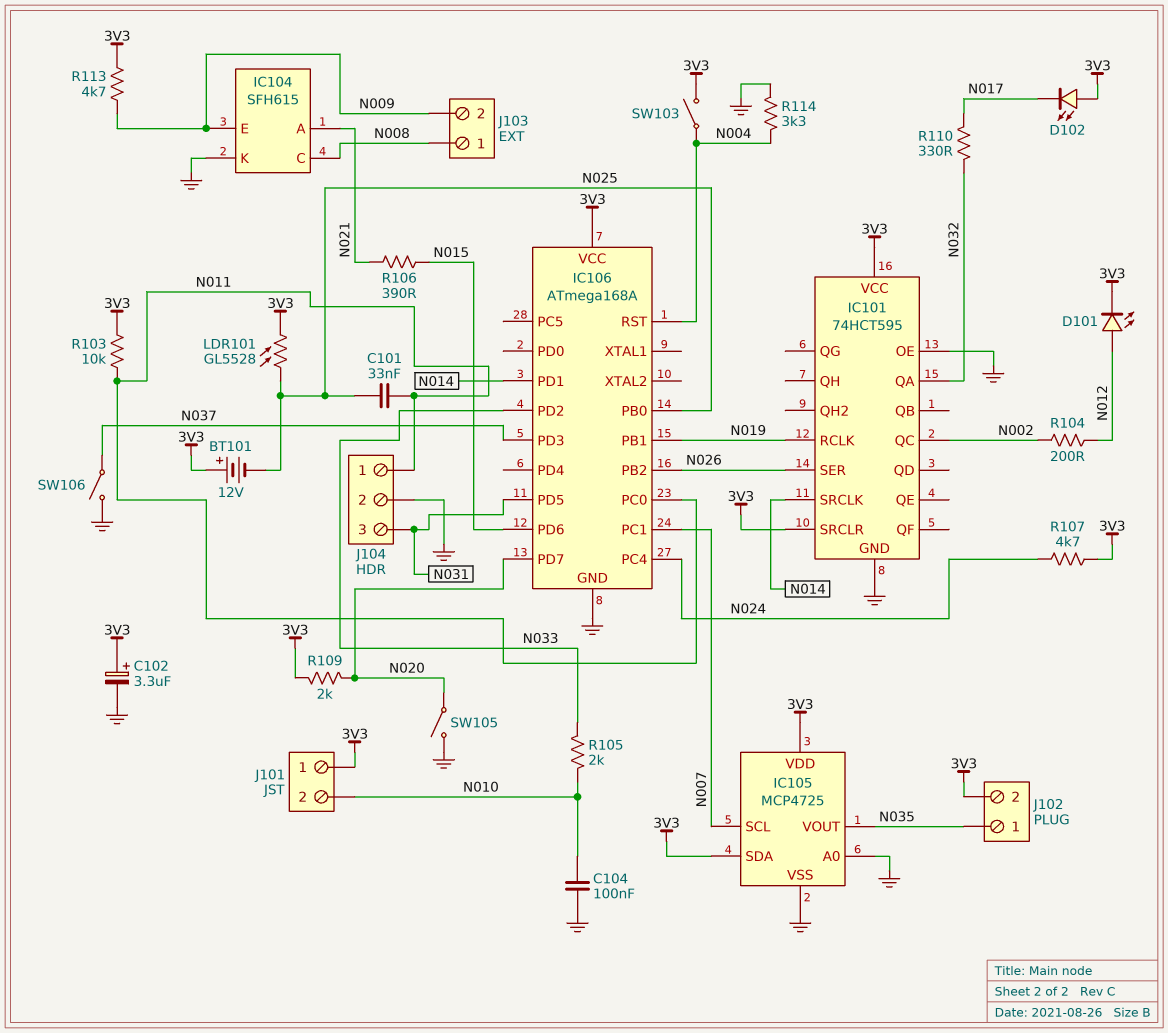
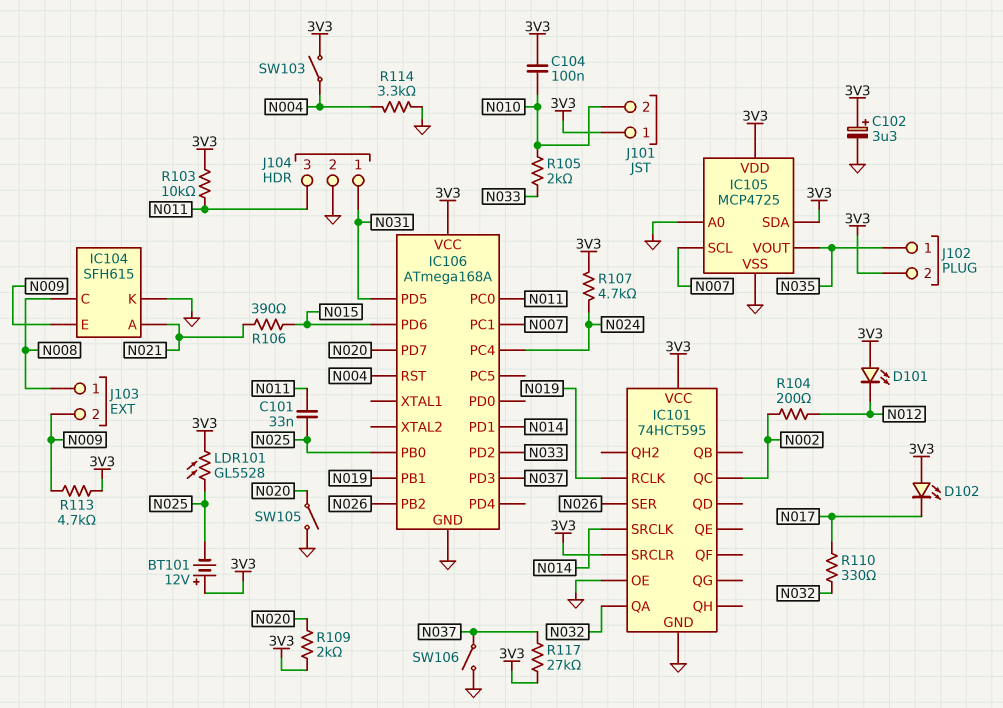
C104: 100nF (GND, N010) -> 100nF (3V3, N010)
D101: LED (A N012, K 3V3) -> LED (A 3V3, K N012)
J104 pin 1: N011 -> N031
J104 pin 3: N031 -> N011
R117: none -> 27k (3V3, N037)

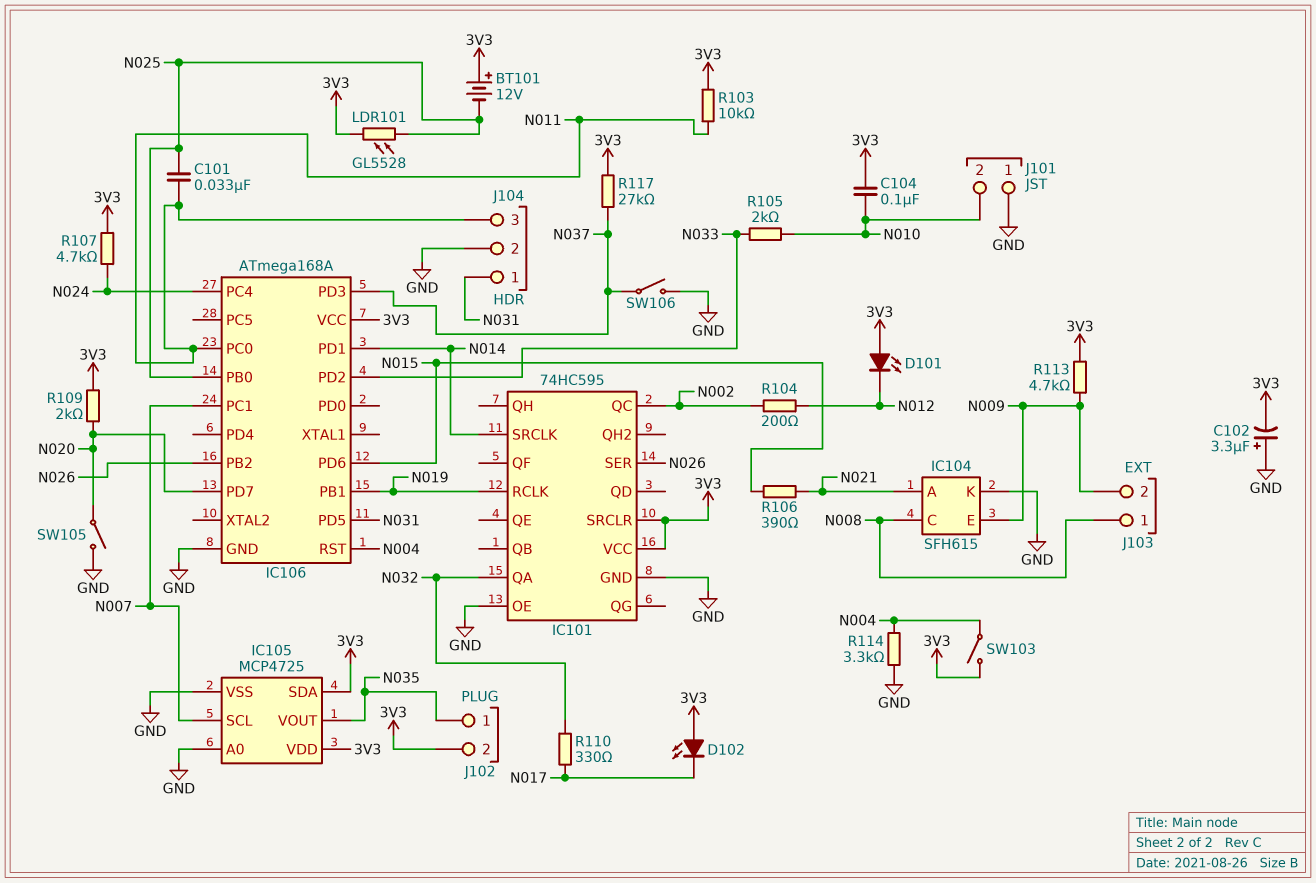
C102: 3.3uF (plus 3V3, minus GND) -> 3.3uF (plus GND, minus 3V3)
IC101: 74HCT595 -> 74HC595
J101 pin 1: 3V3 -> GND

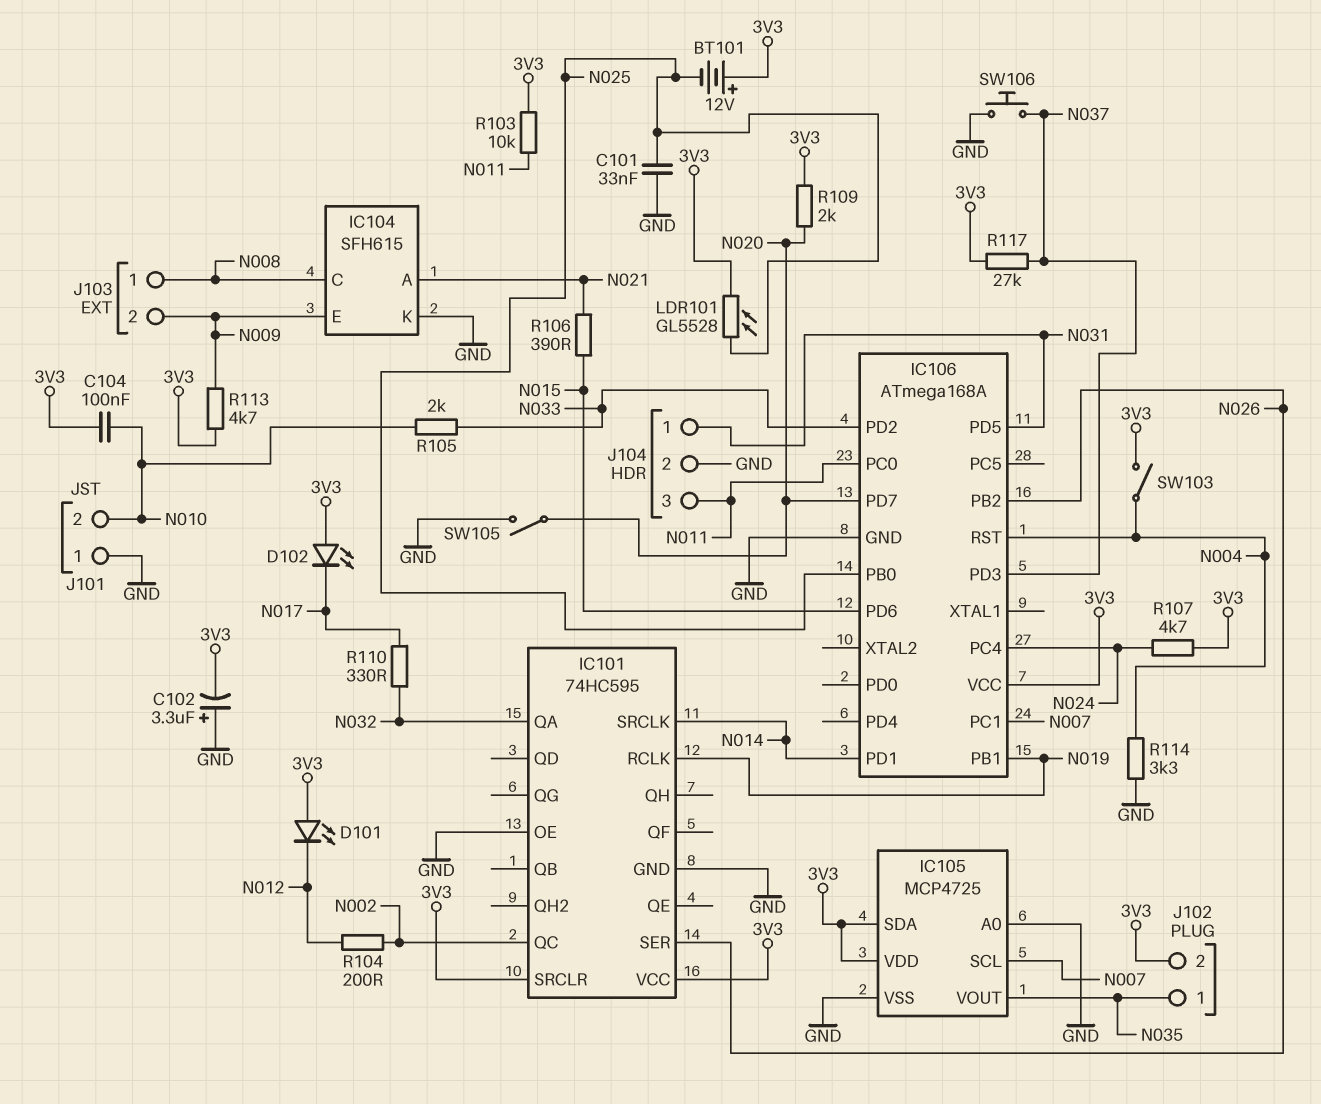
C101: 33nF (N011, N025) -> 33nF (GND, N025)
SW106: switch (GND, N037) -> button (GND, N037)

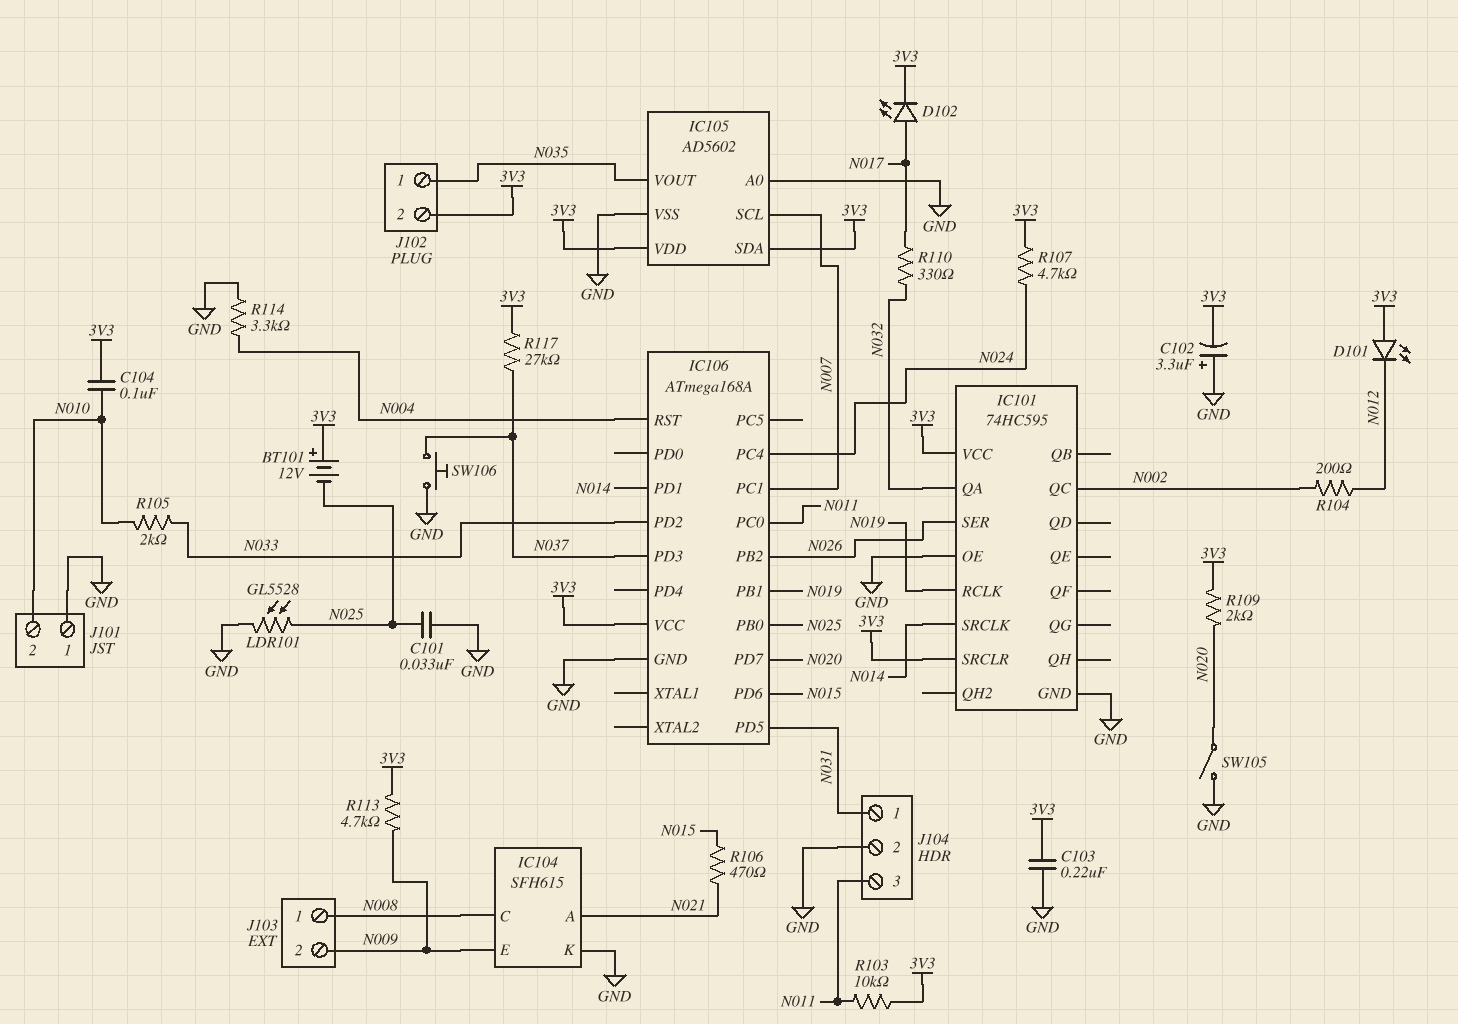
C103: none -> 220nF (3V3, GND)
D102: LED (A 3V3, K N017) -> LED (A N017, K 3V3)
IC105: MCP4725 -> AD5602
LDR101: GL5528 (3V3, N025) -> GL5528 (GND, N025)
R106: 390 (N015, N021) -> 470 (N015, N021)
SW103: switch (3V3, N004) -> none

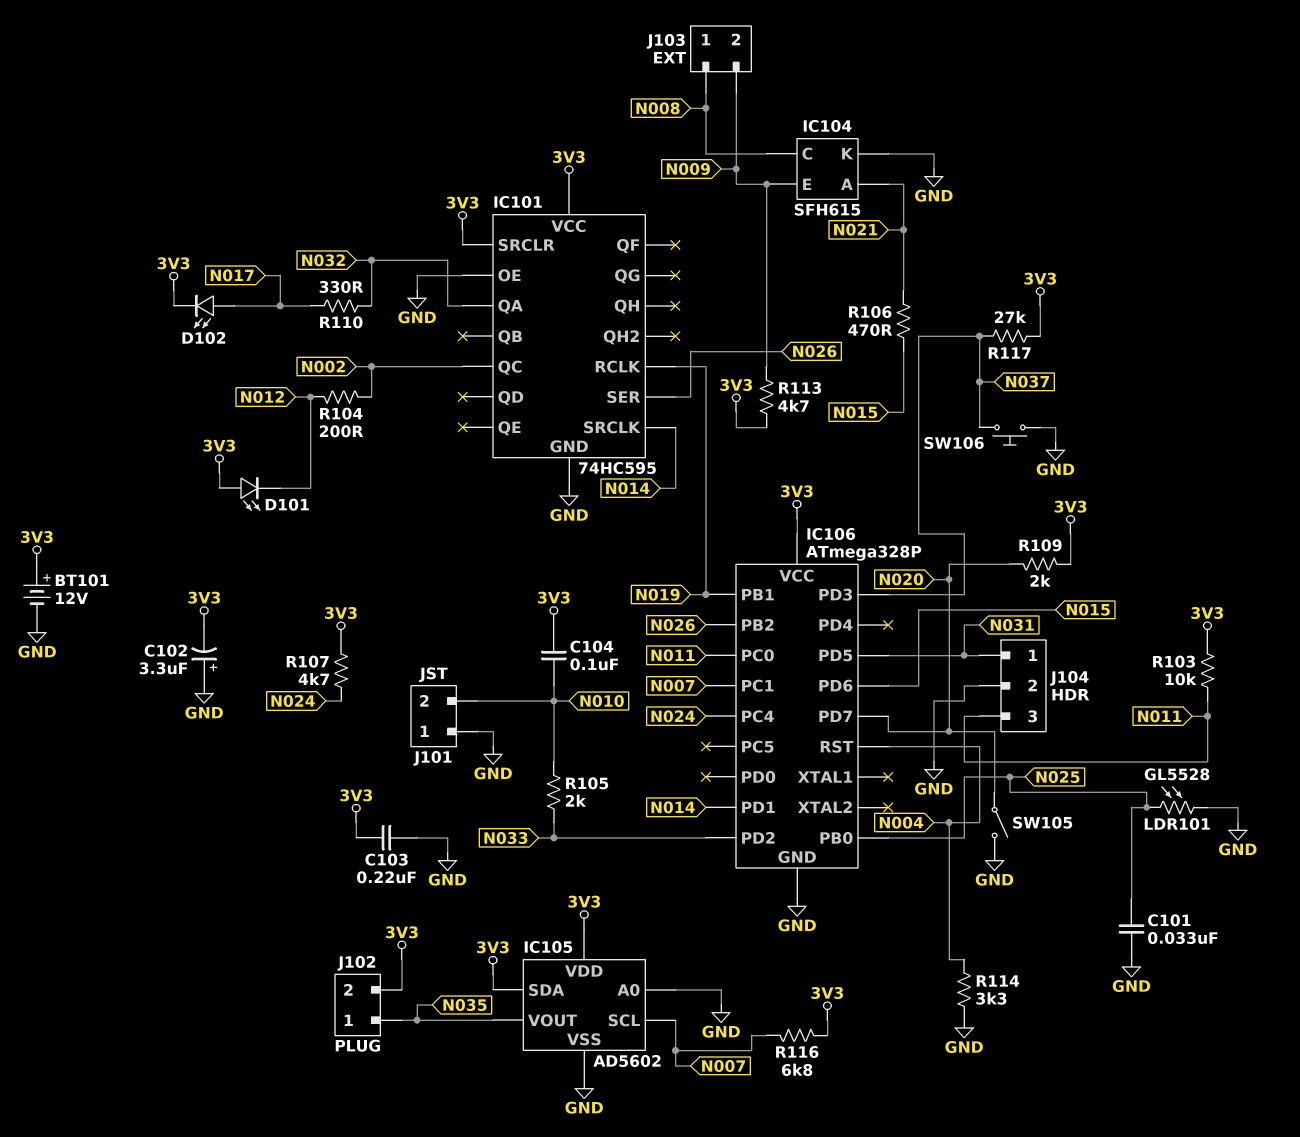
BT101: 12V (plus 3V3, minus N025) -> 12V (plus 3V3, minus GND)
IC106: ATmega168A -> ATmega328P
R116: none -> 6.8k (3V3, N007)

